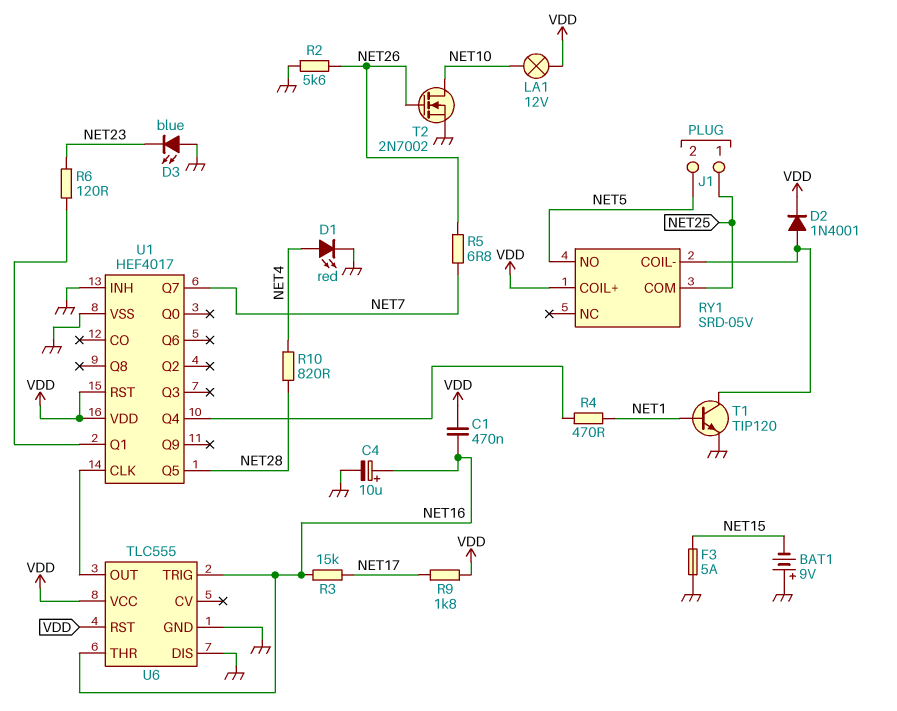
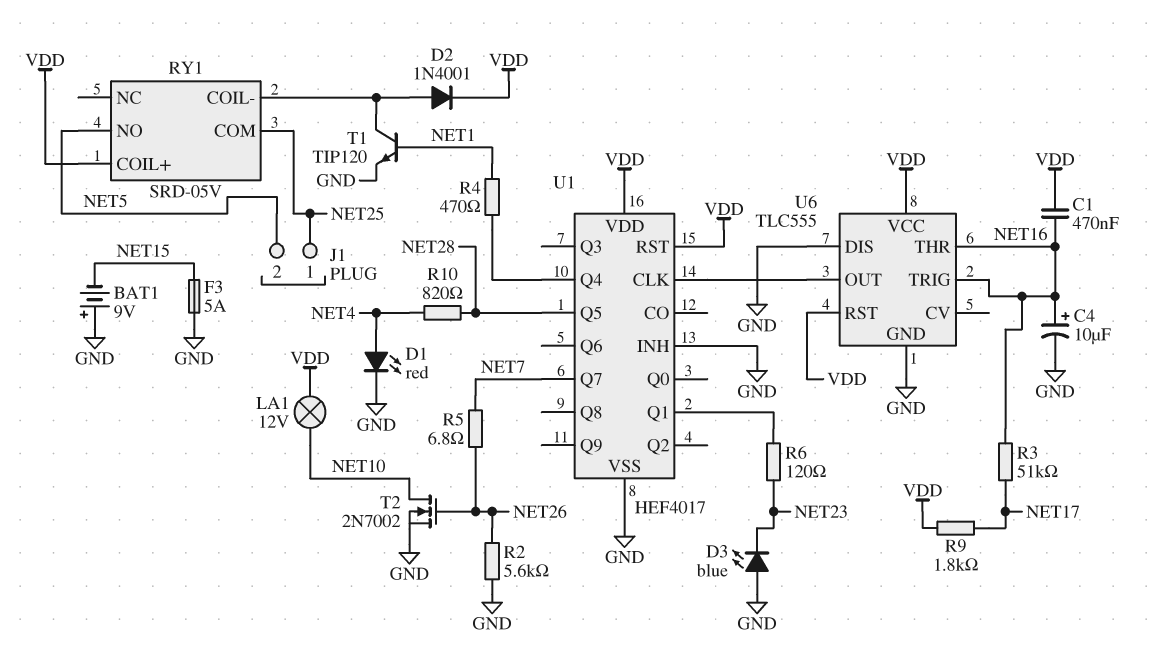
R3: 15k (NET16, NET17) -> 51k (NET16, NET17)

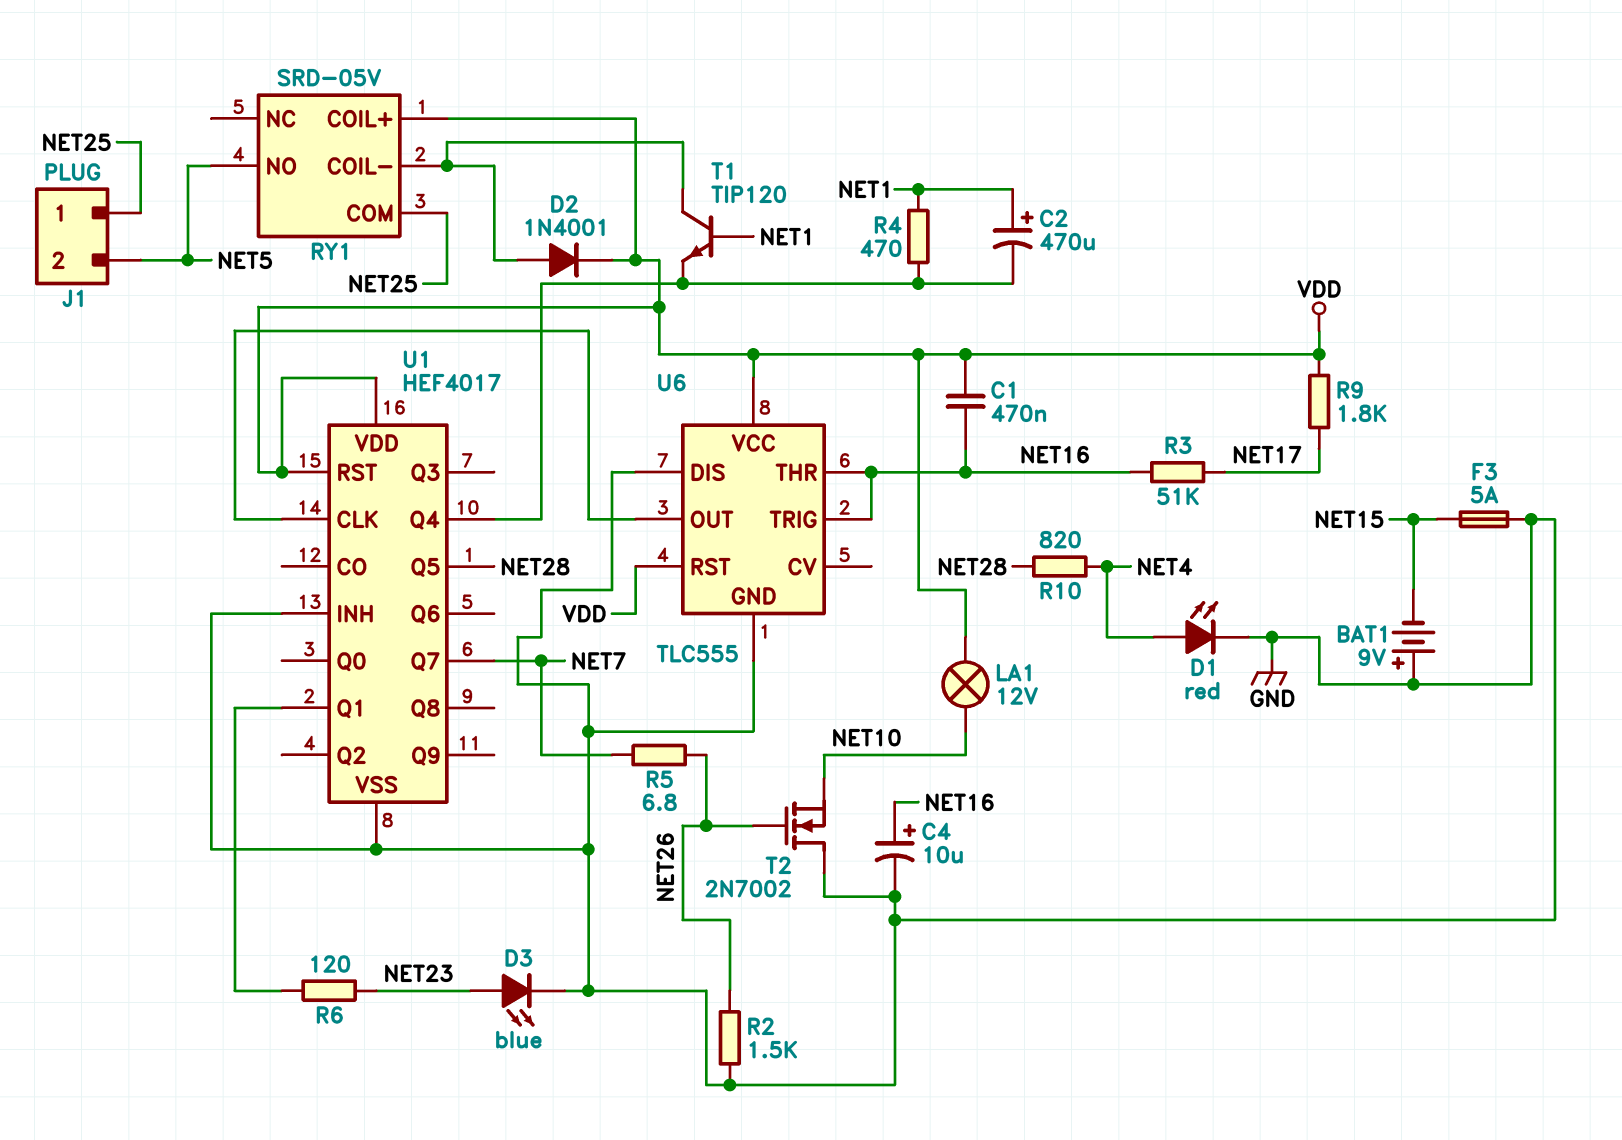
C2: none -> 470uF (plus NET1, minus U1/Q4)
D3: LED blue (A GND, K NET23) -> LED blue (A NET23, K GND)
R2: 5.6k (GND, NET26) -> 1.5k (GND, NET26)
T1: NPN TIP120 (B NET1, C RY1/COIL-, E GND) -> NPN TIP120 (B NET1, C RY1/COIL-, E U1/Q4)
T2: NMOS 2N7002 (G NET26, D NET10, S GND) -> NMOS 2N7002 (G NET26, D GND, S NET10)

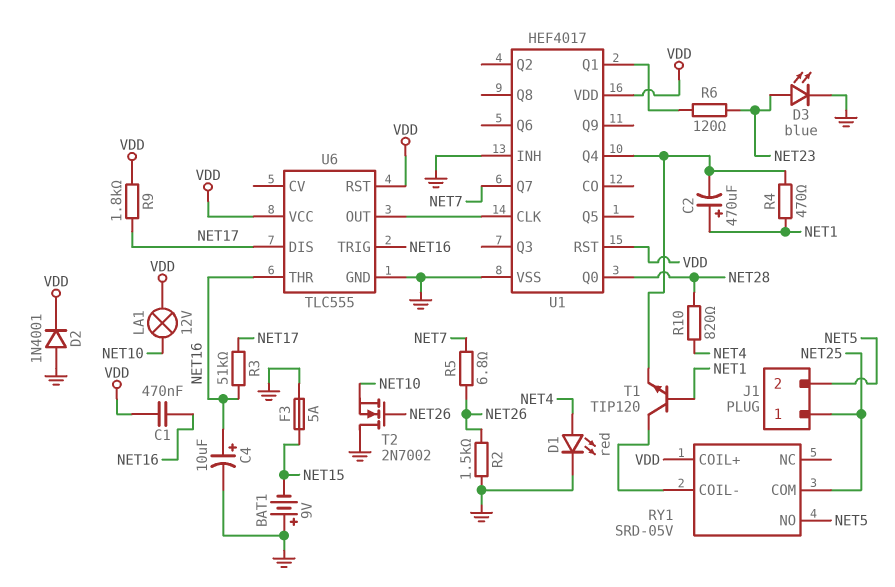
D2: diode 1N4001 (A RY1/COIL-, K VDD) -> diode 1N4001 (A GND, K VDD)
U1 pin Q0: none -> NET28
U1 pin Q5: NET28 -> none
U6 pin DIS: GND -> NET17

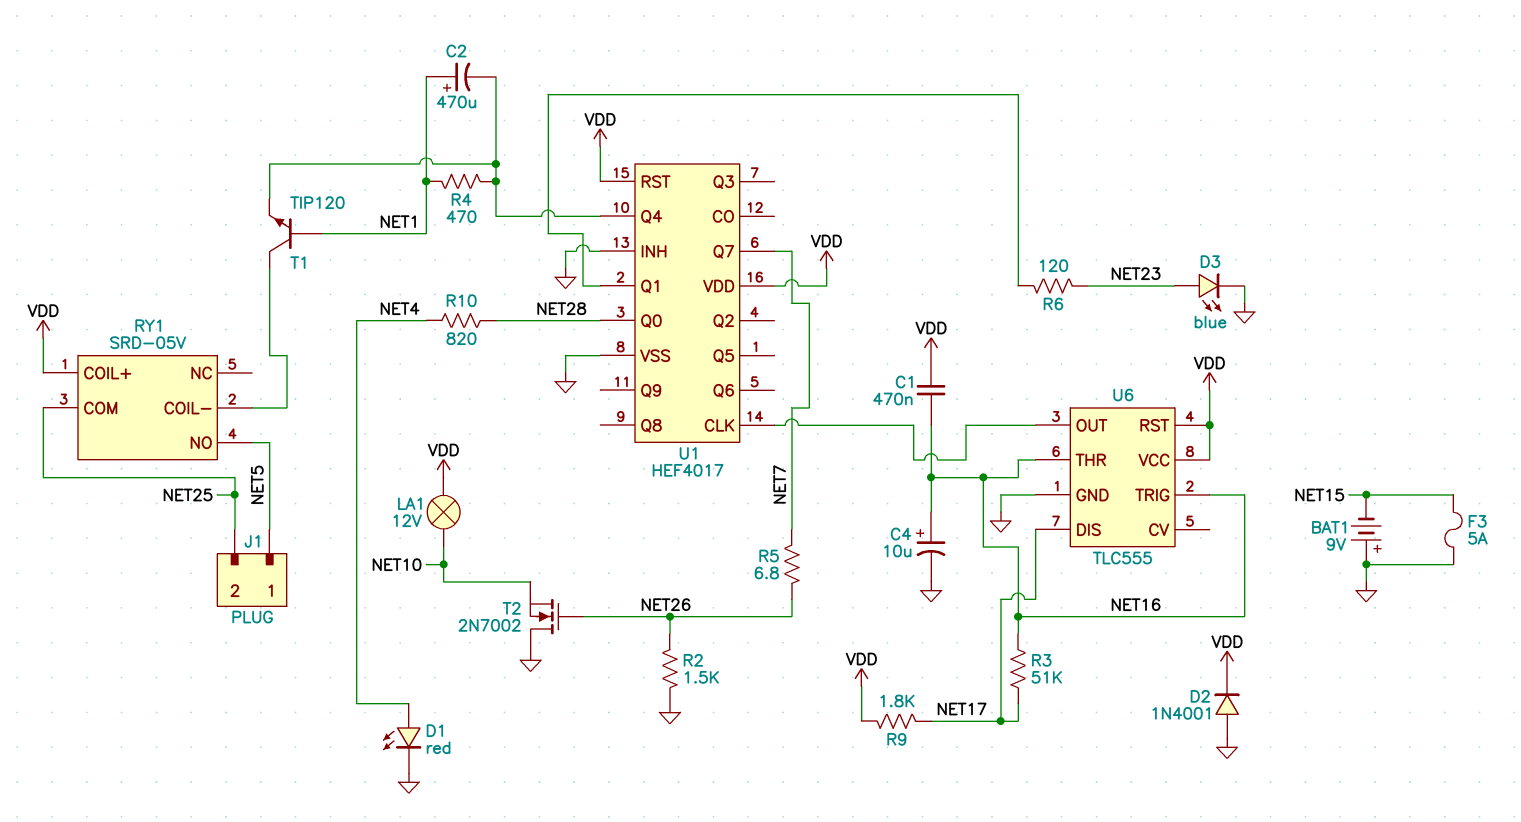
J1 pin 1: NET25 -> NET5
J1 pin 2: NET5 -> NET25

